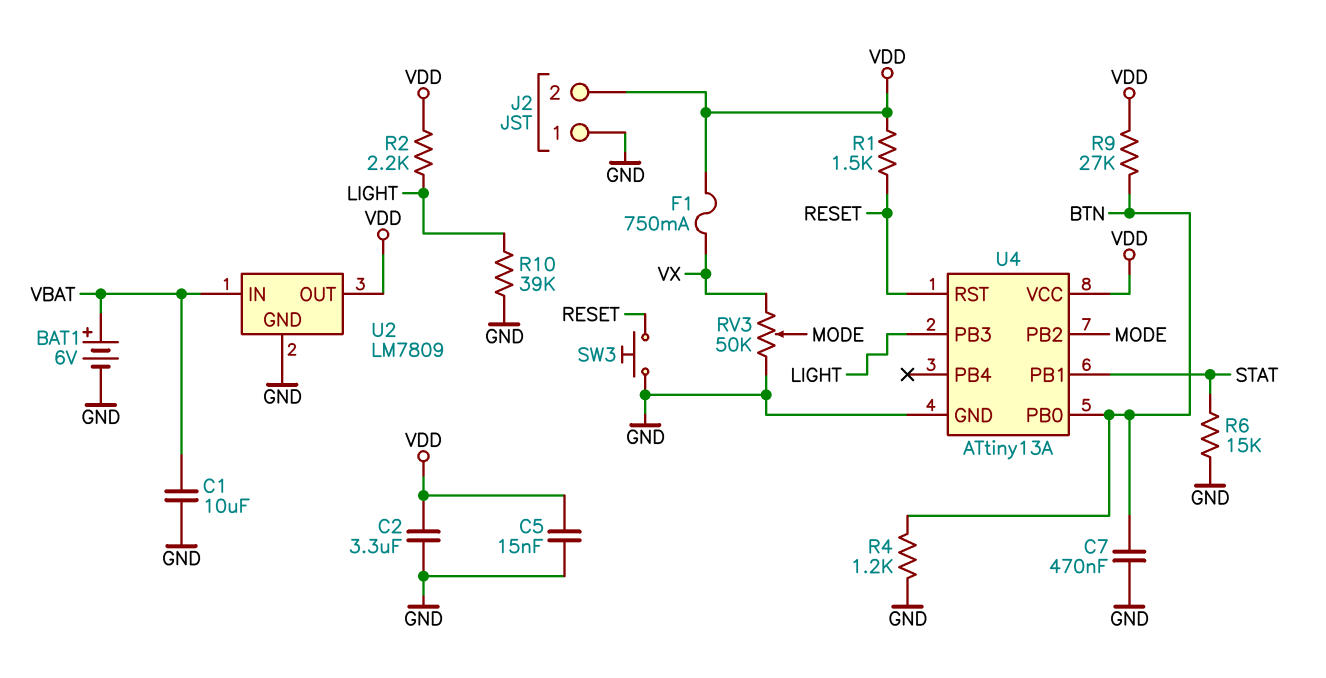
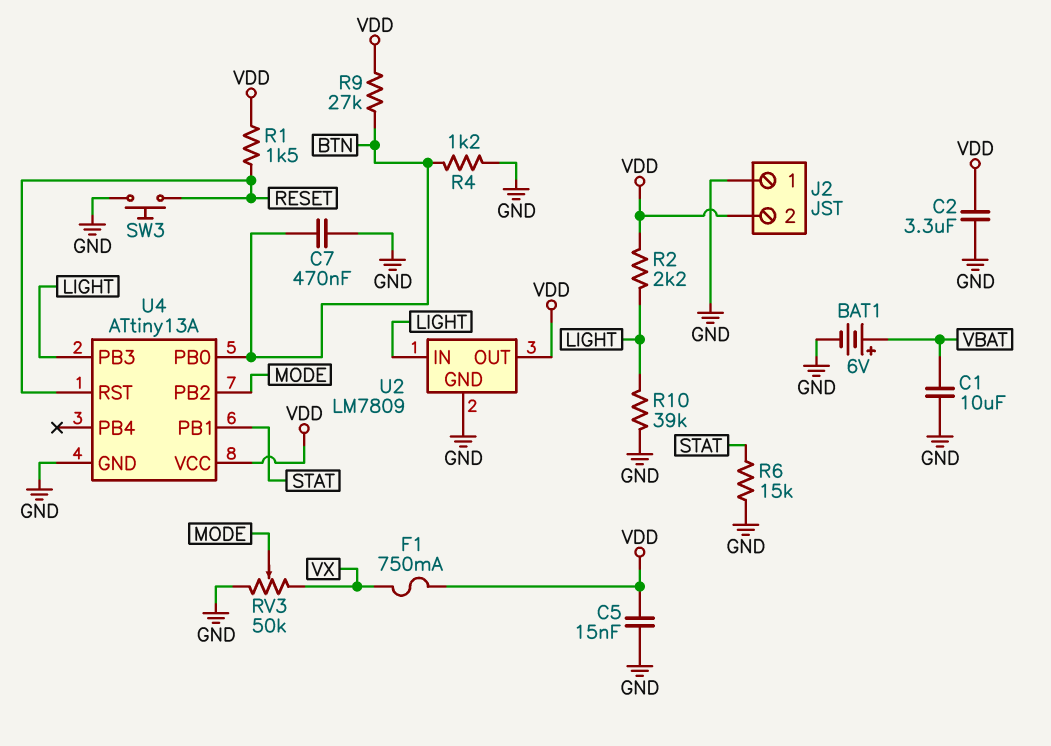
U2 pin IN: VBAT -> LIGHT

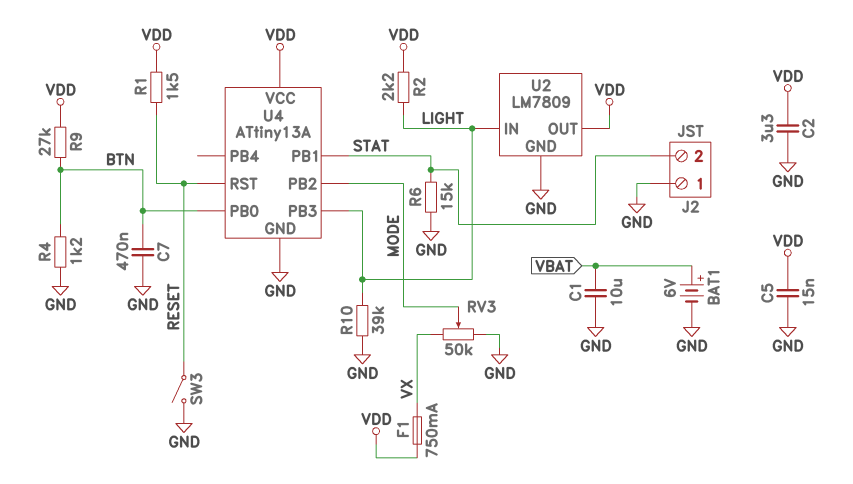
J2 pin 2: VDD -> STAT
SW3: button (GND, RESET) -> switch (GND, RESET)

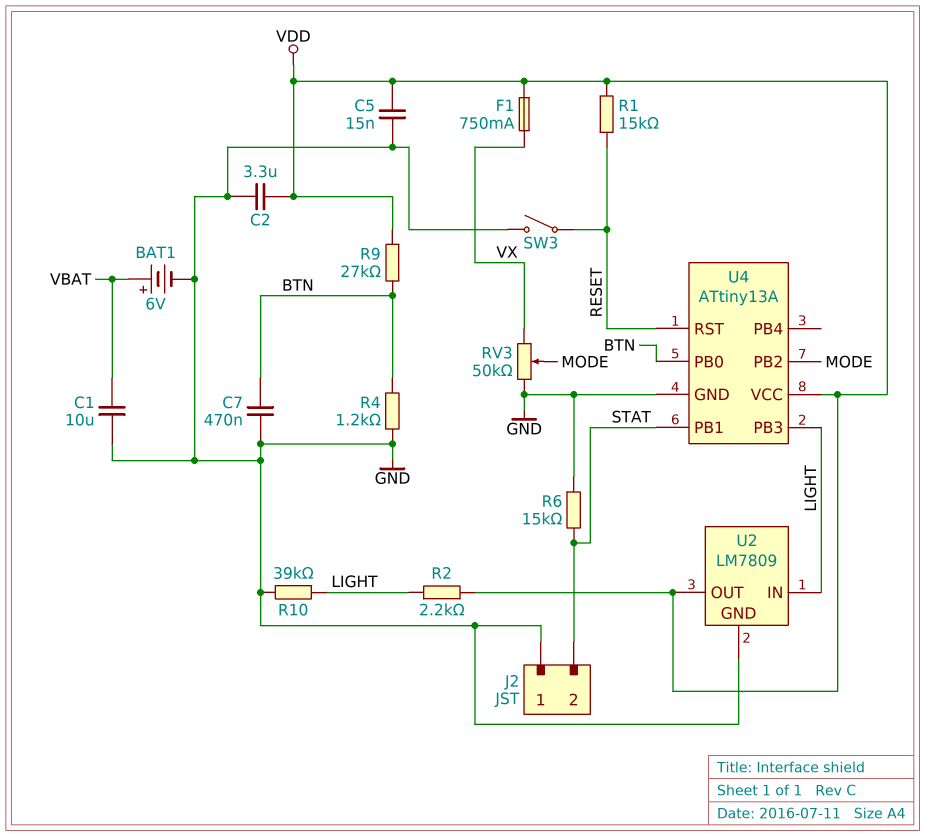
R1: 1.5k (RESET, VDD) -> 15k (RESET, VDD)

